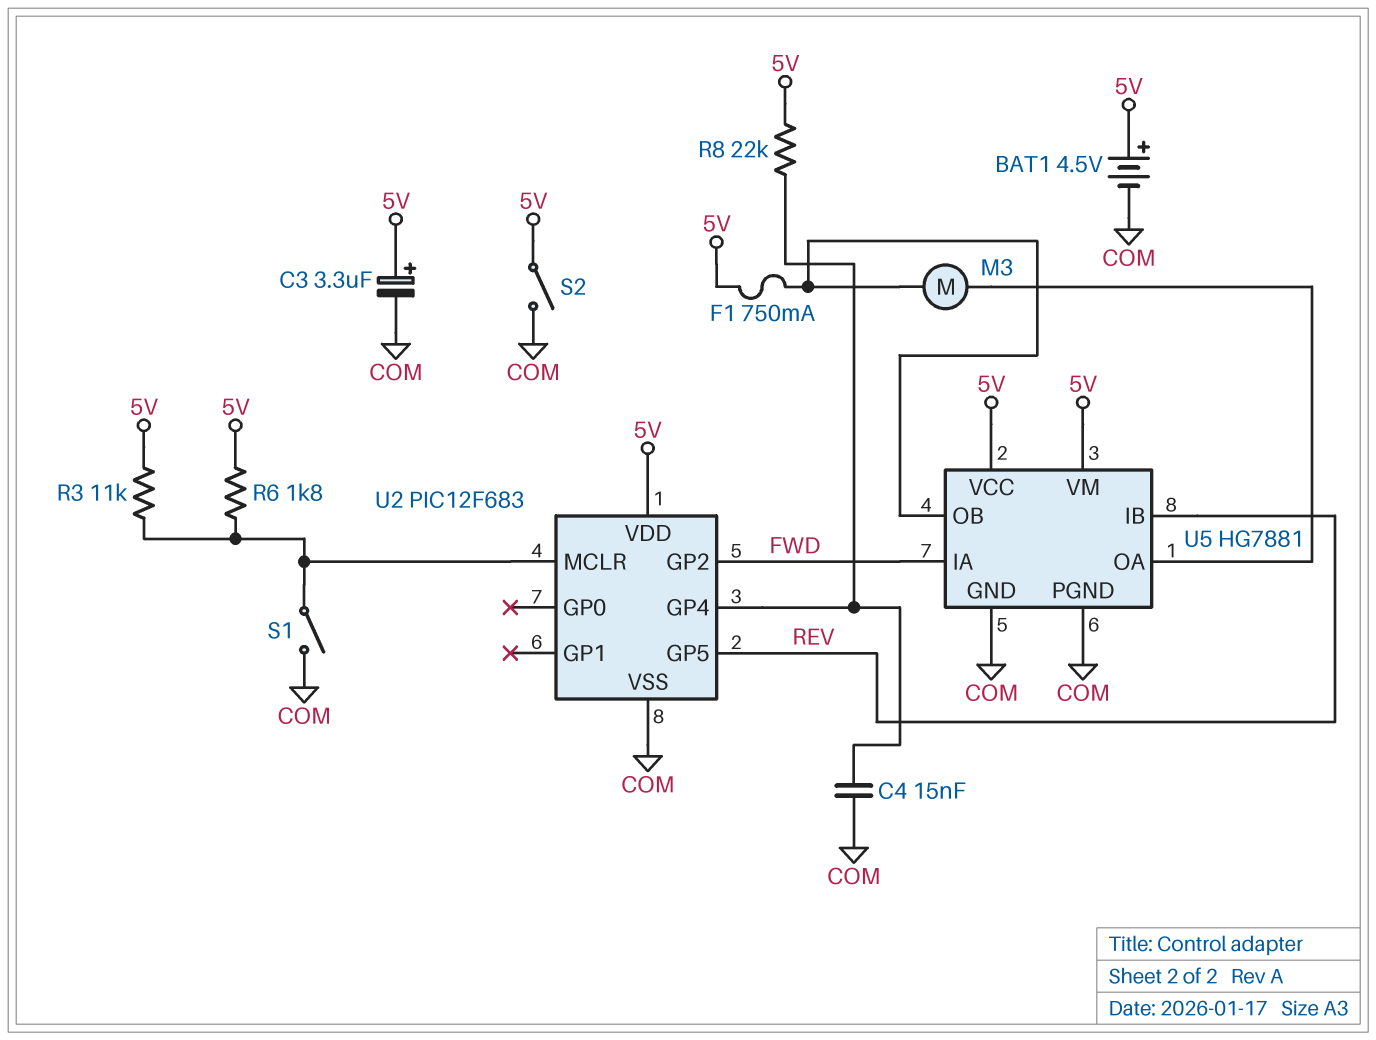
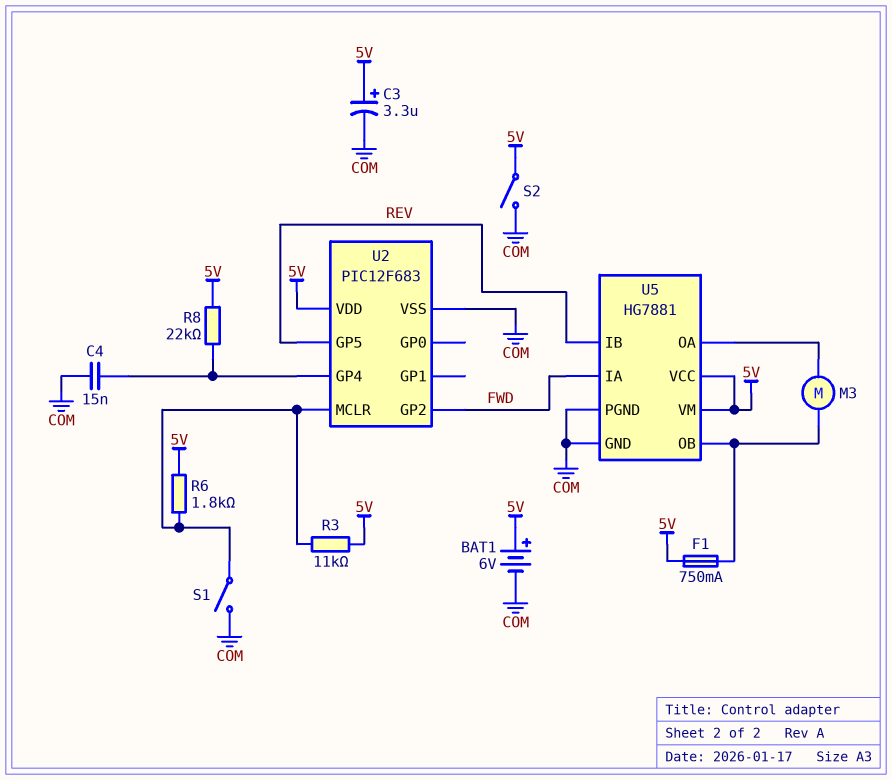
BAT1: 4.5V (plus 5V, minus COM) -> 6V (plus 5V, minus COM)

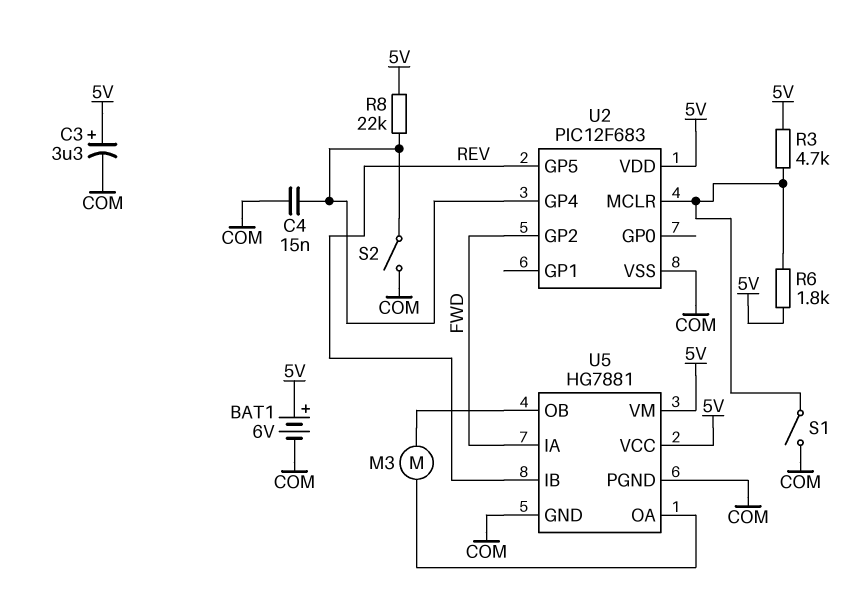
F1: 750mA (5V, U5/OB) -> none
R3: 11k (5V, U2/MCLR) -> 4.7k (5V, U2/MCLR)
S2: switch (5V, COM) -> switch (COM, U2/GP4)

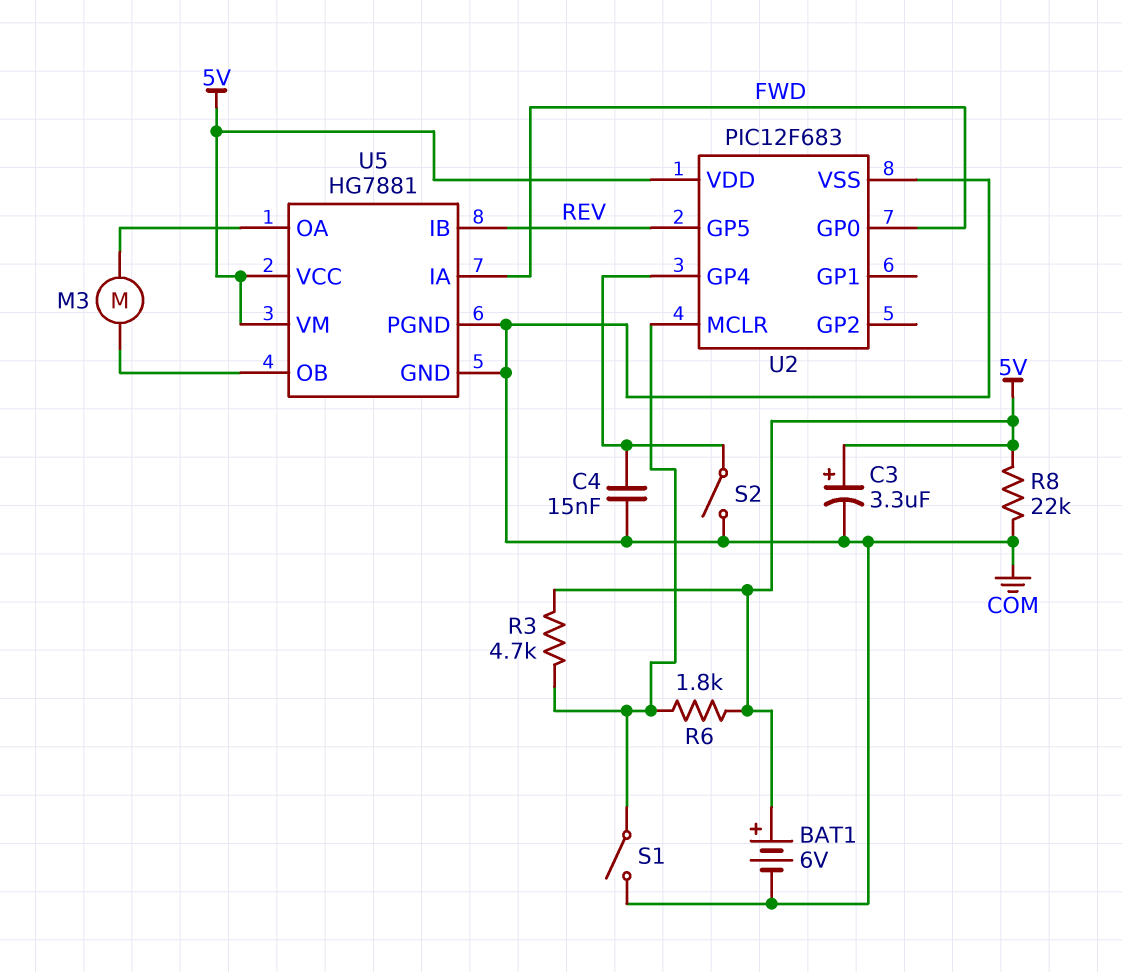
R8: 22k (5V, U2/GP4) -> 22k (5V, COM)
U2 pin GP0: none -> FWD
U2 pin GP2: FWD -> none

